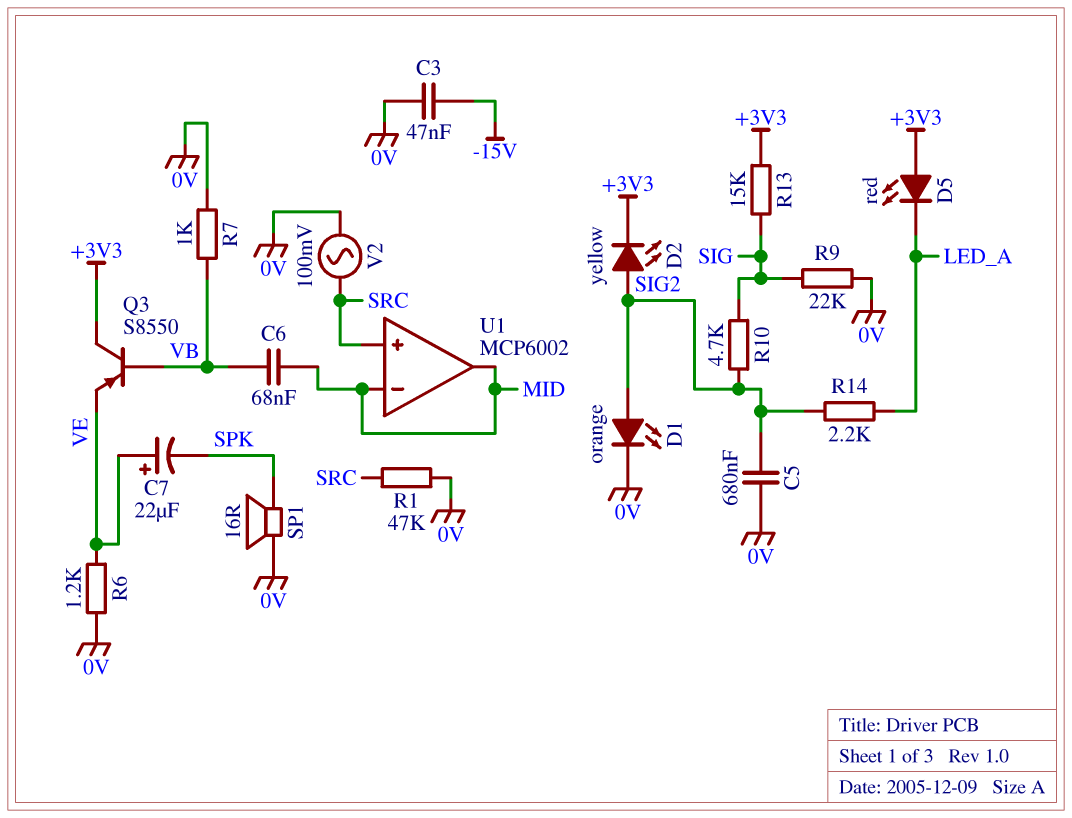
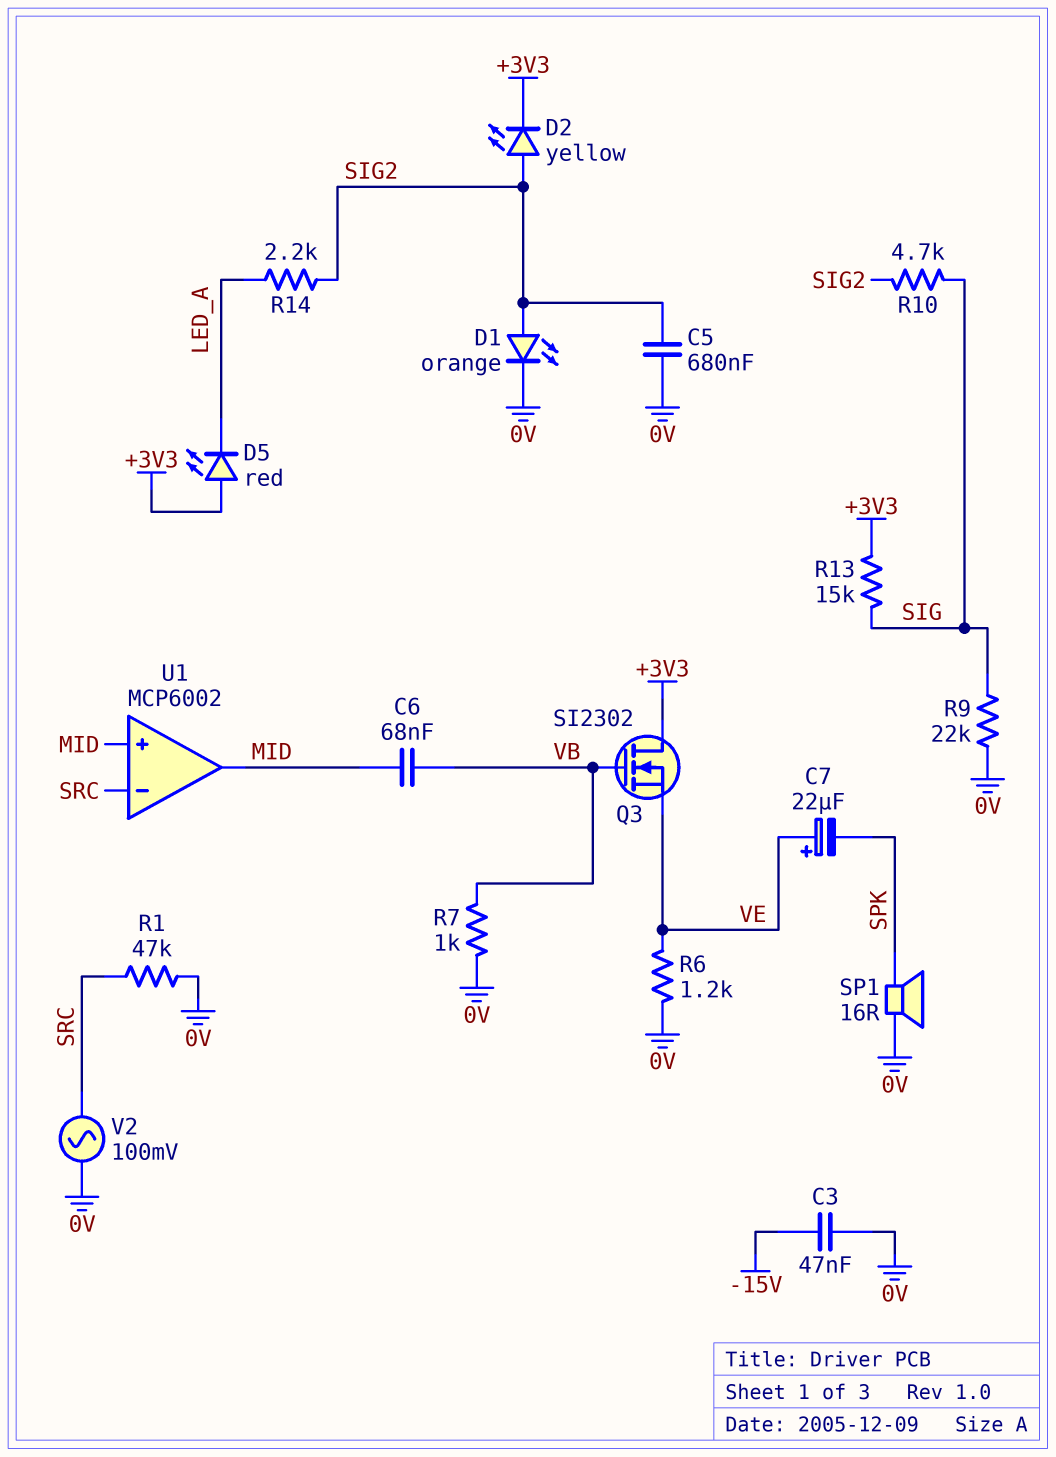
Q3: PNP S8550 (B VB, C +3V3, E VE) -> NMOS SI2302 (G VB, D +3V3, S VE)
U1 pin in+: SRC -> MID
U1 pin in-: MID -> SRC

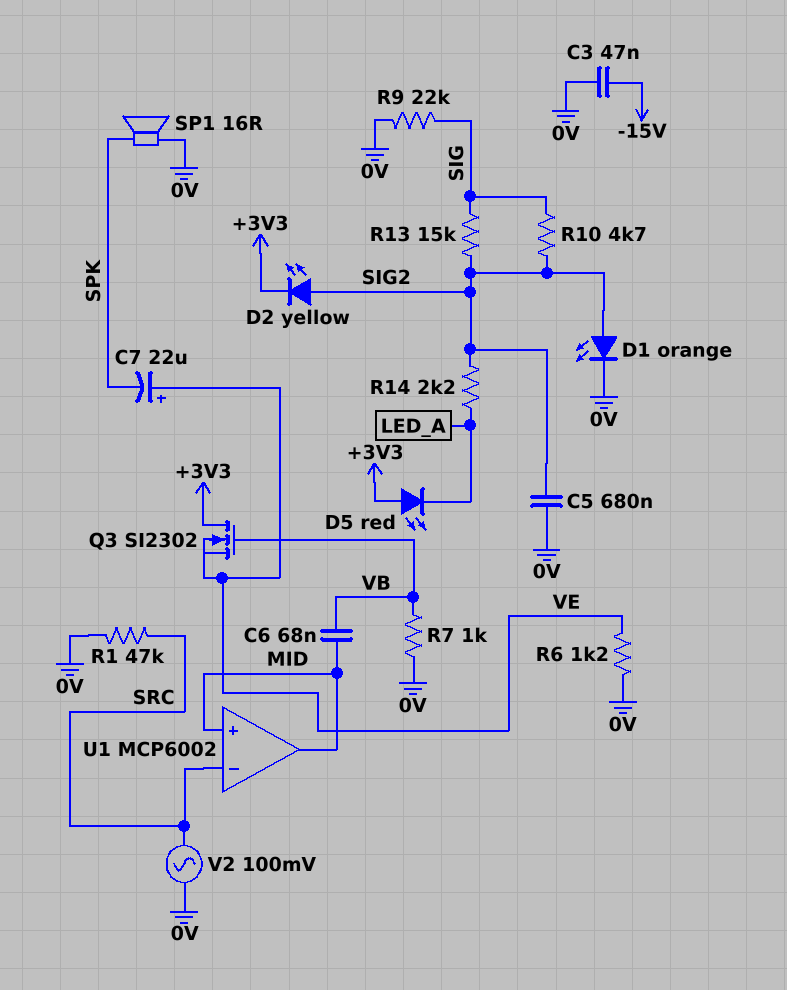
R13: 15k (+3V3, SIG) -> 15k (SIG, SIG2)

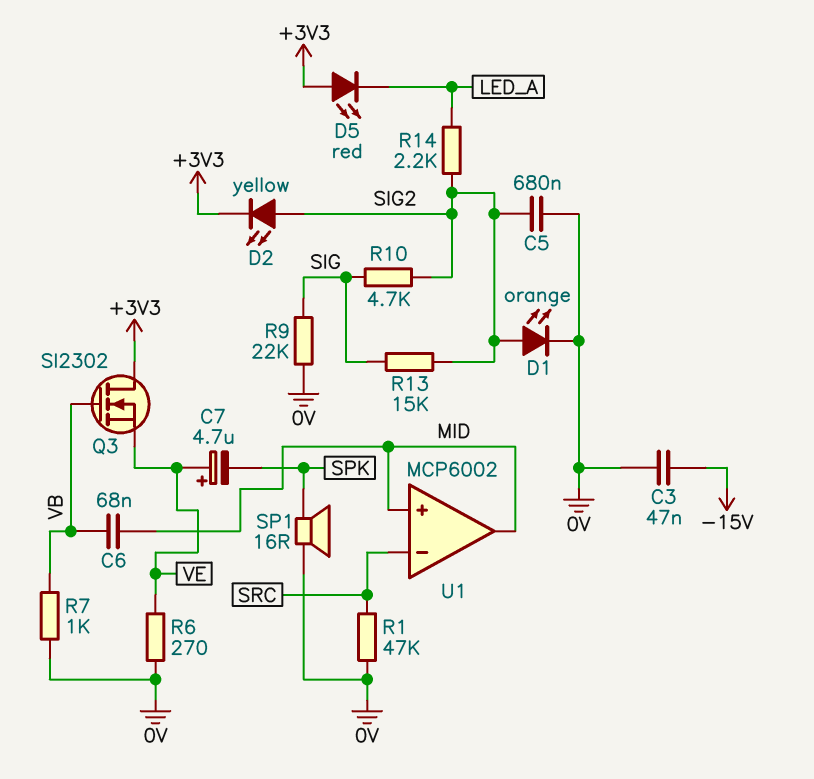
C7: 22uF (plus VE, minus SPK) -> 4.7uF (plus VE, minus SPK)
R6: 1.2k (0V, VE) -> 270 (0V, VE)
V2: AC 100mV (0V, SRC) -> none

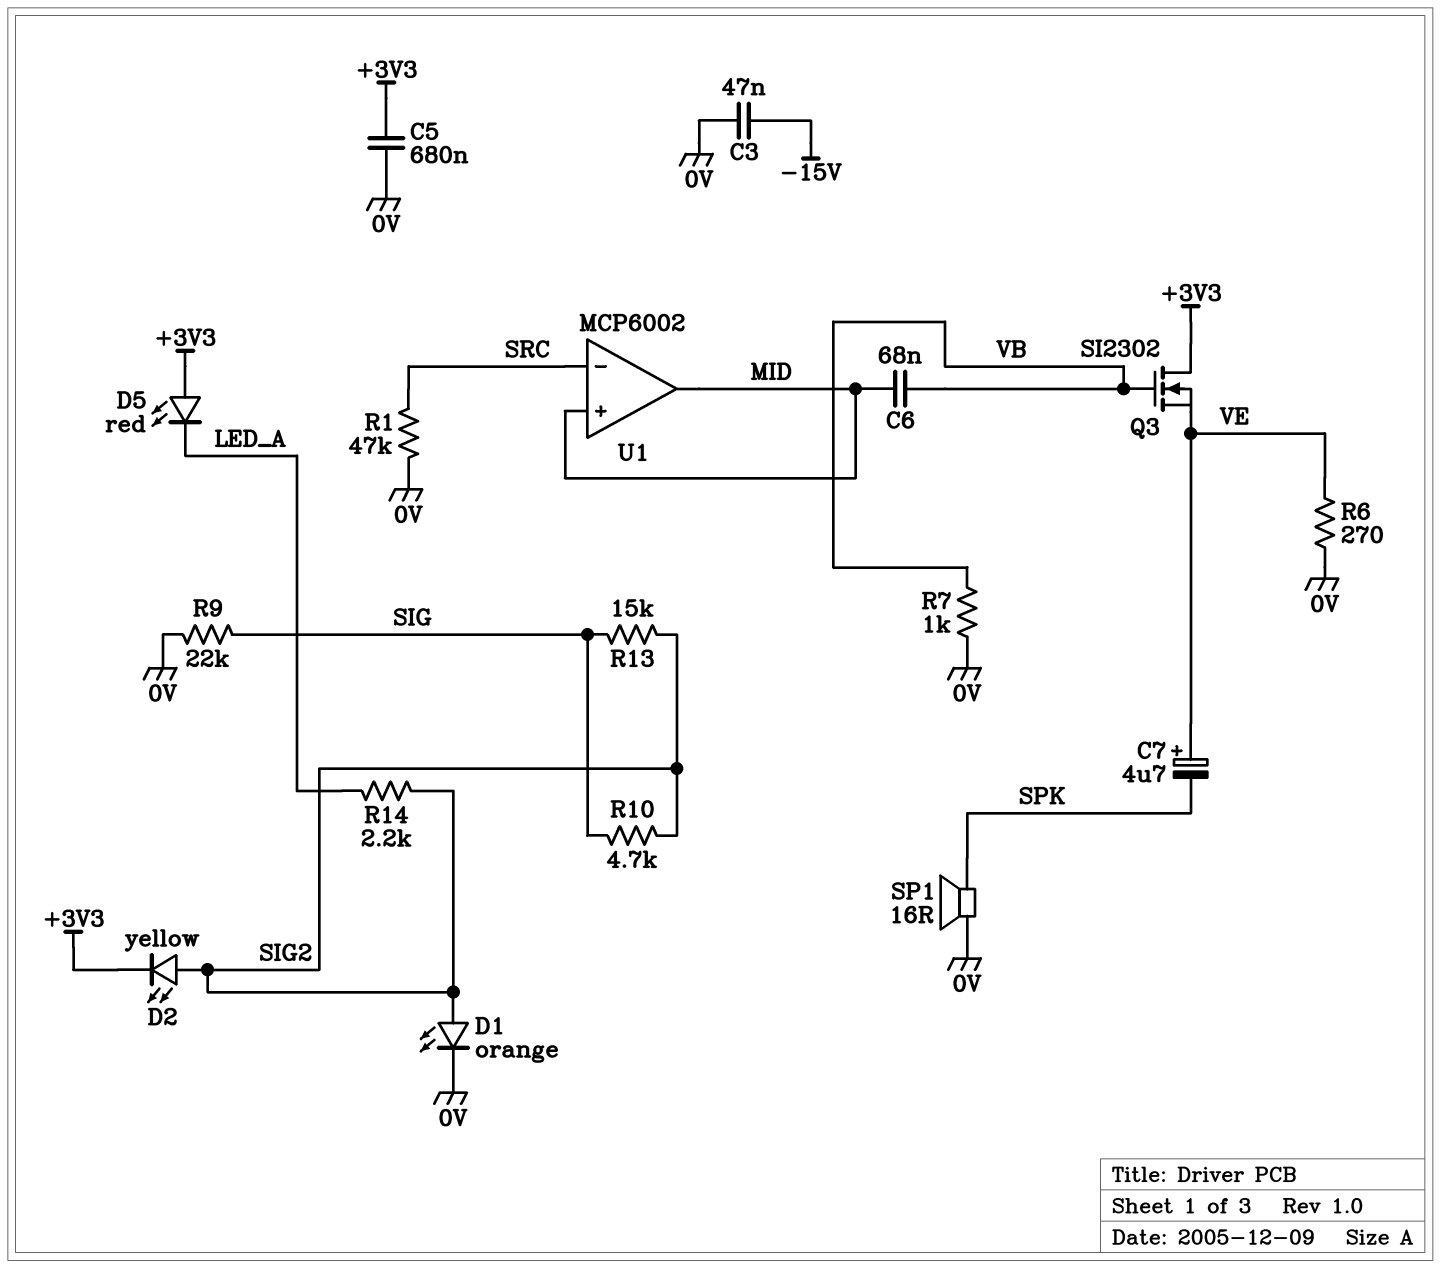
C5: 680nF (0V, SIG2) -> 680nF (+3V3, 0V)

